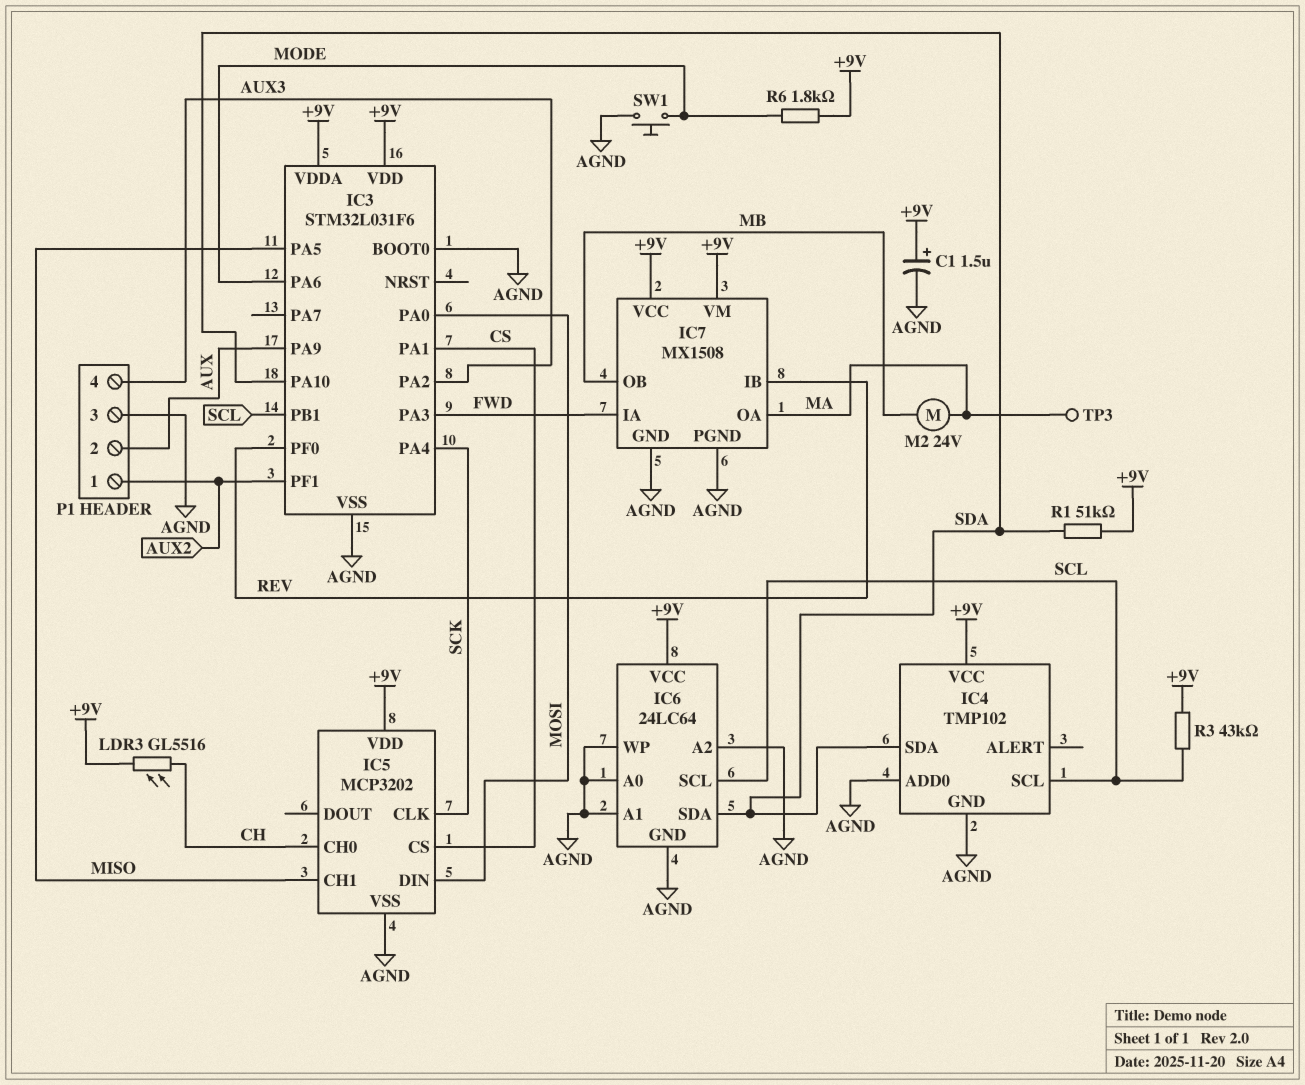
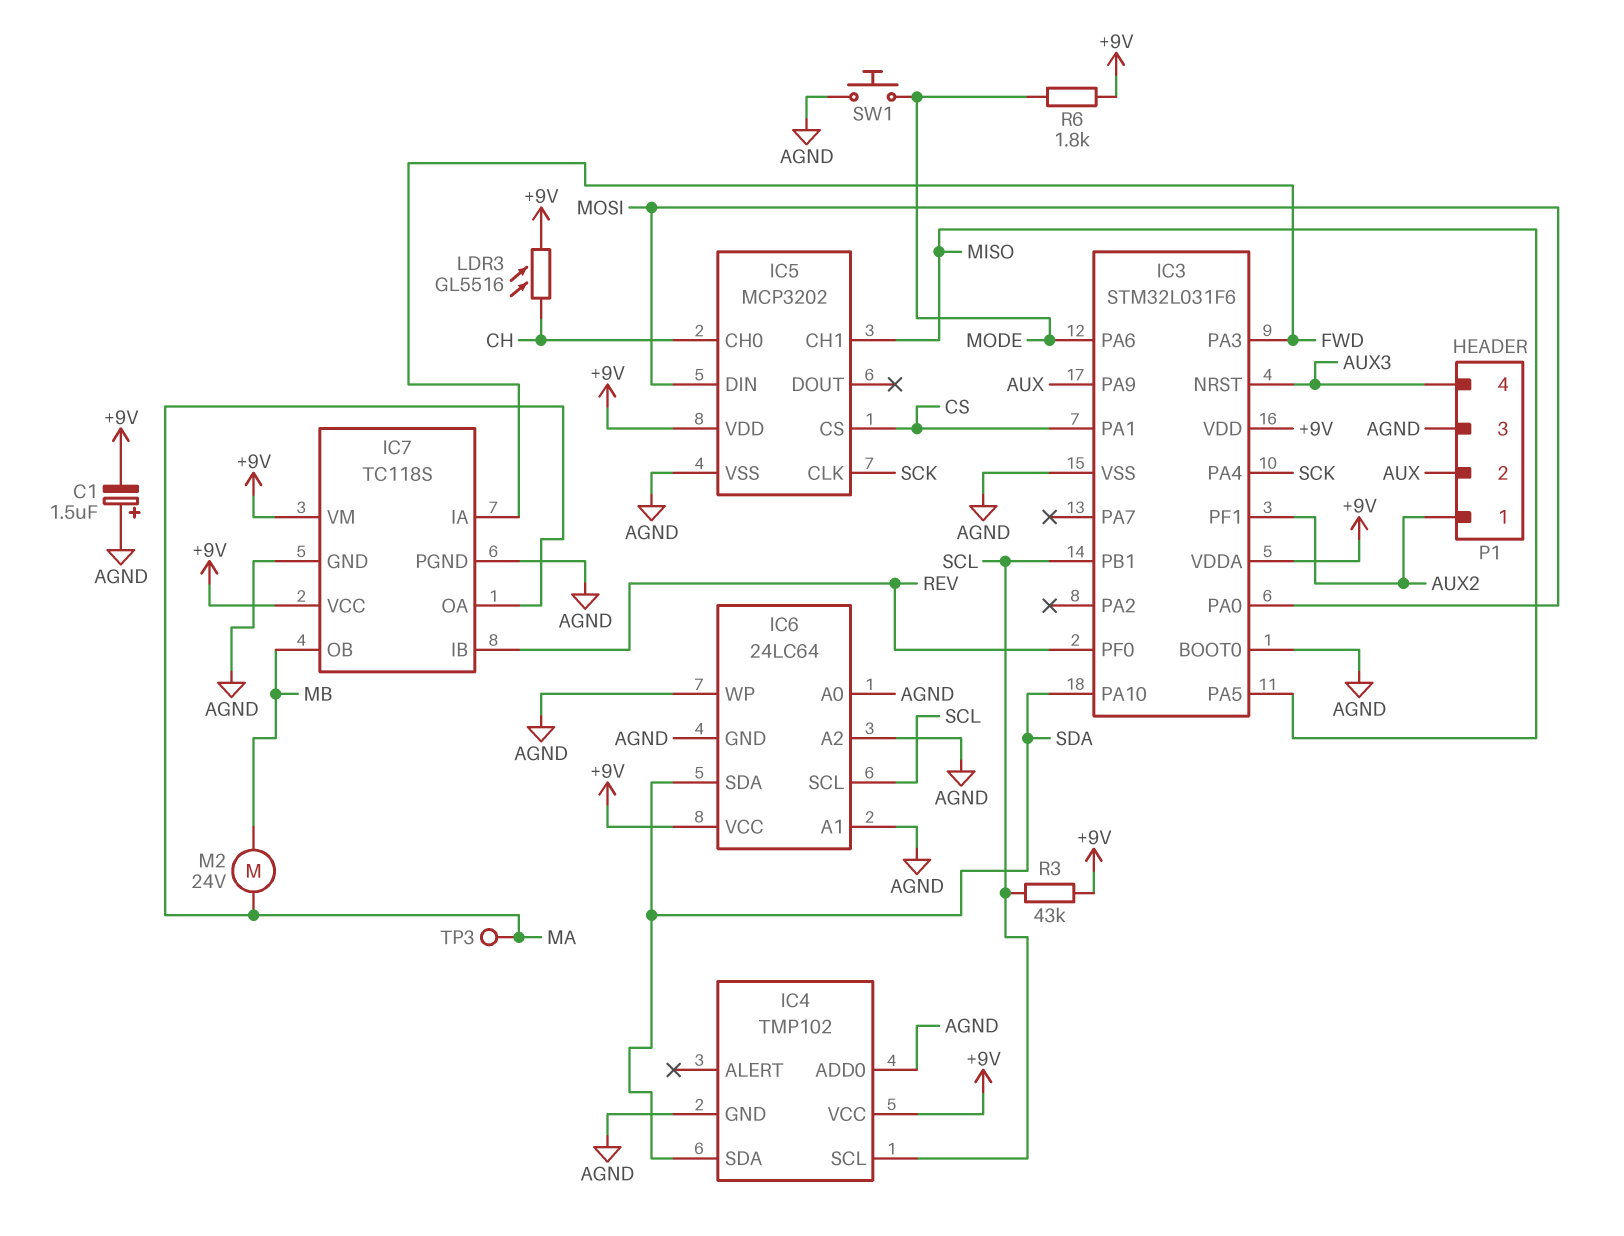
C1: 1.5uF (plus +9V, minus AGND) -> 1.5uF (plus AGND, minus +9V)
IC3 pin NRST: none -> AUX3
IC3 pin PA2: AUX3 -> none
IC7: MX1508 -> TC118S
R1: 51k (+9V, SDA) -> none

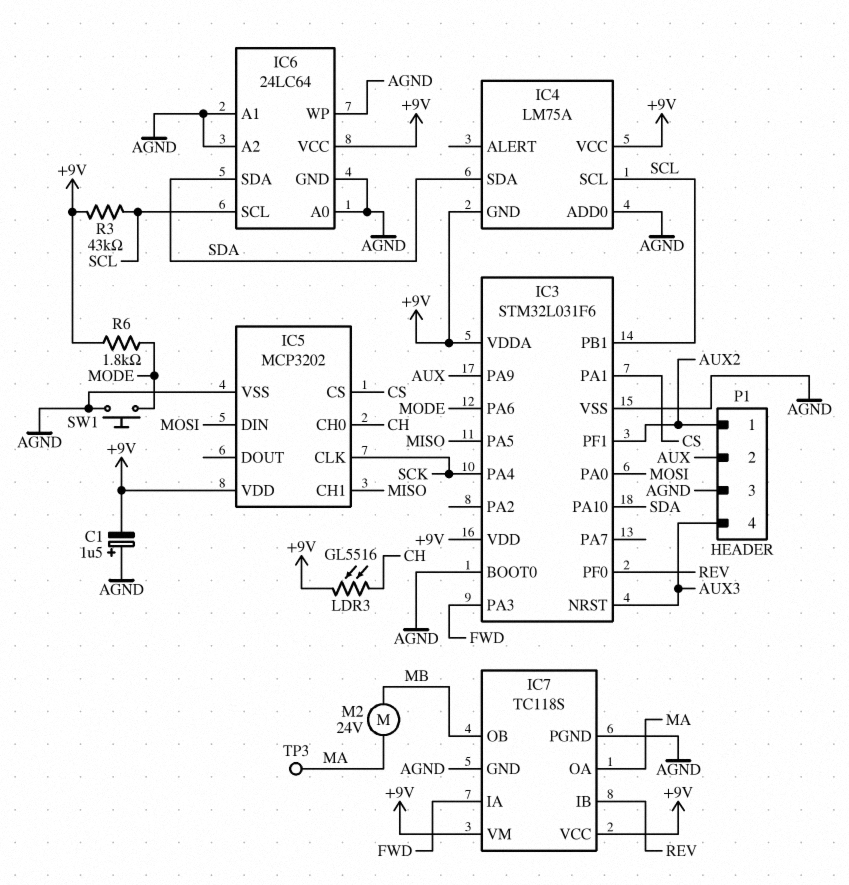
IC4: TMP102 -> LM75A
IC4 pin GND: AGND -> +9V

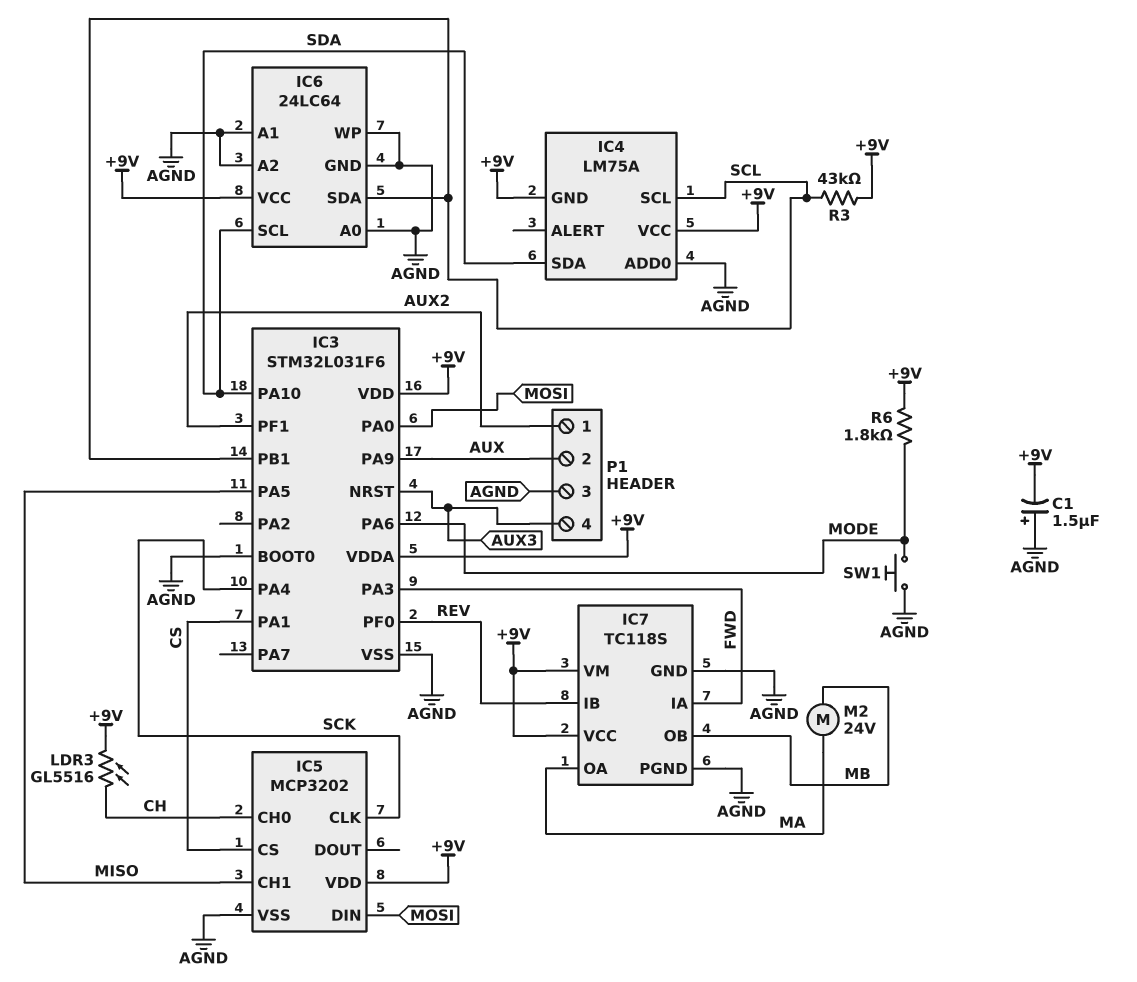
IC6 pin SCL: SCL -> SDA
IC6 pin SDA: SDA -> SCL
TP3: test point (MA) -> none

